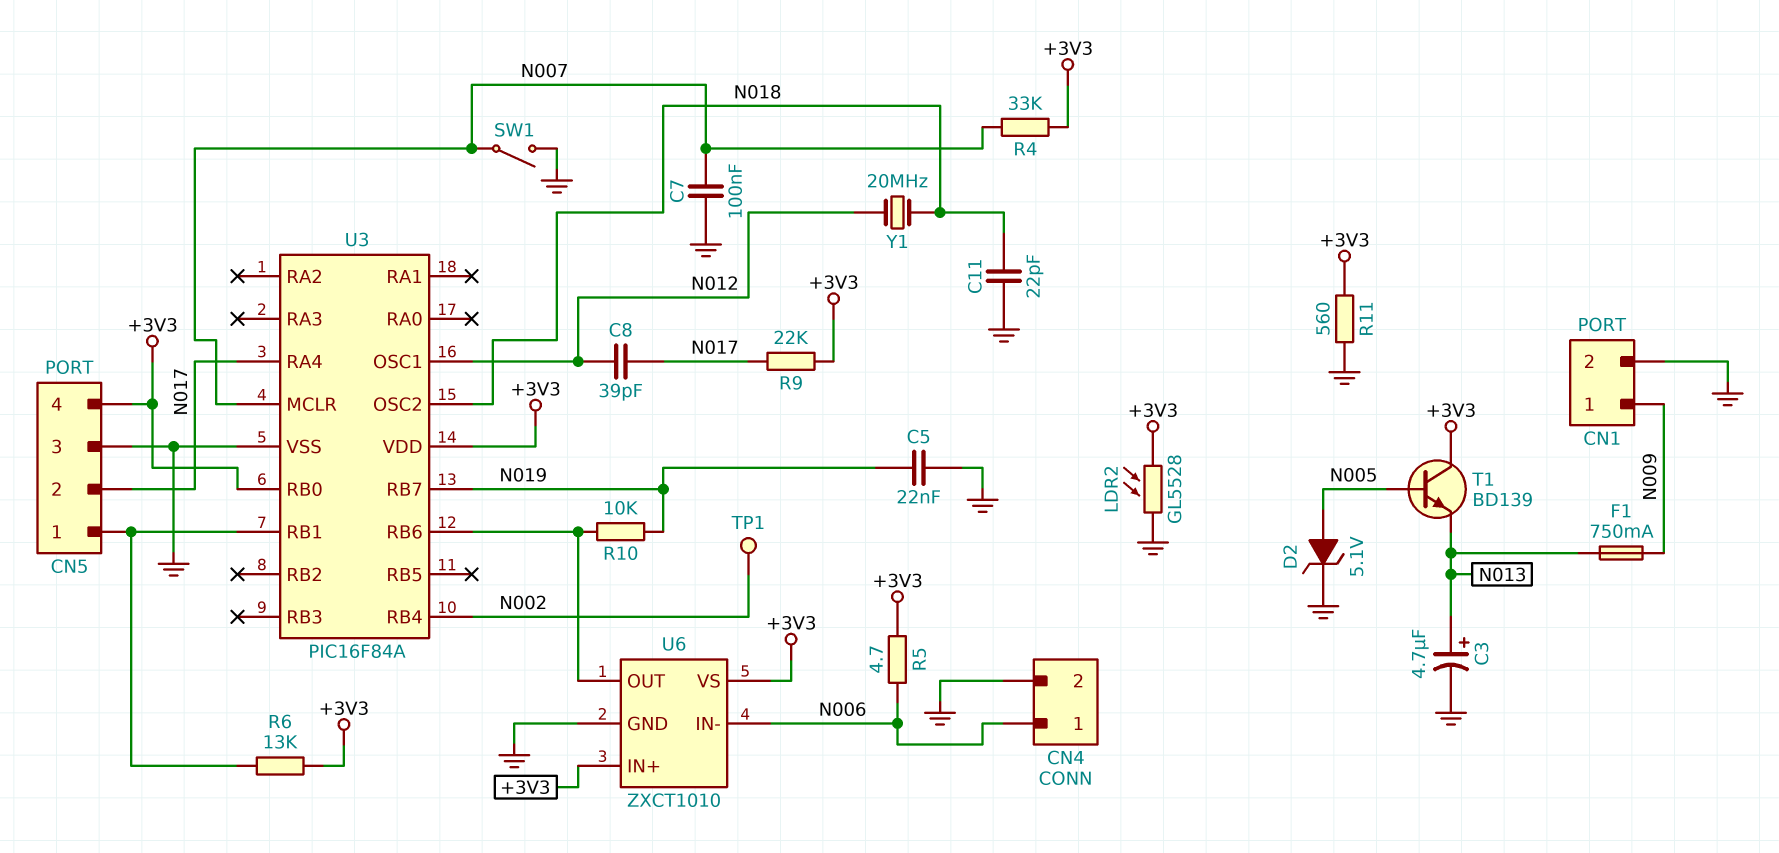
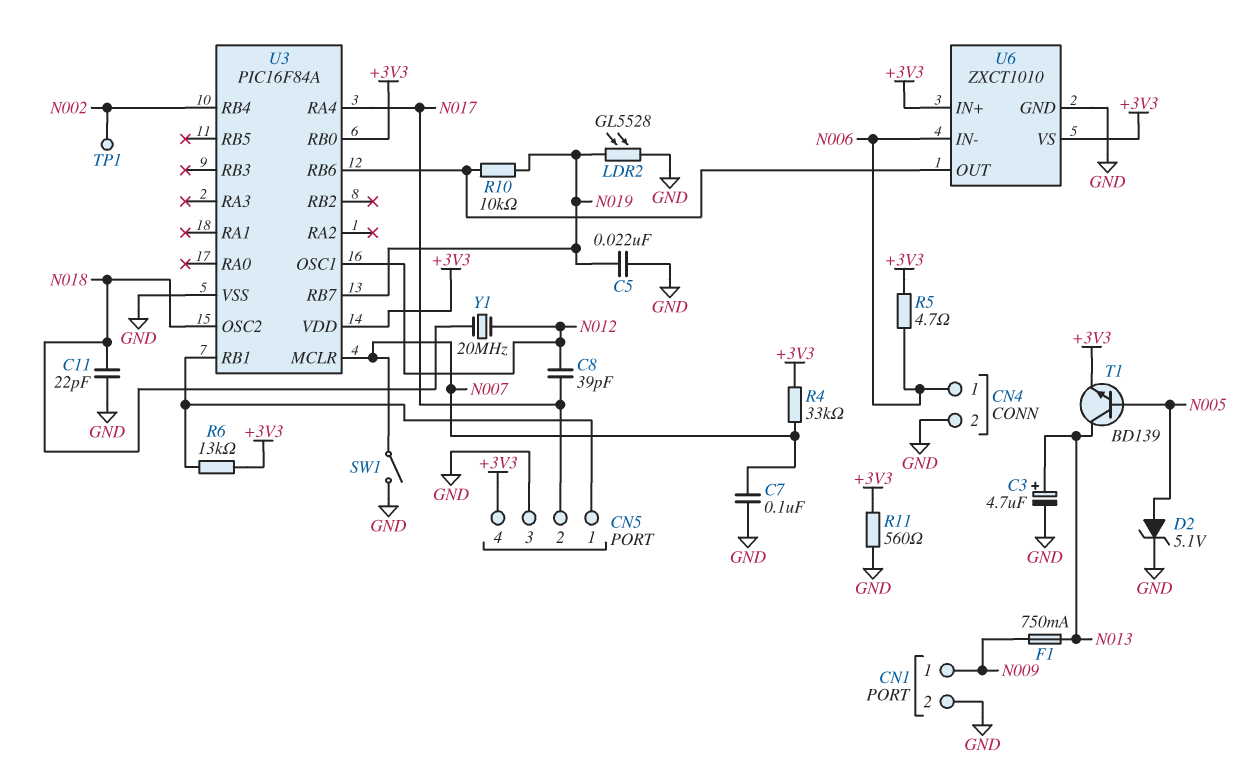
LDR2: GL5528 (+3V3, GND) -> GL5528 (GND, N019)
R9: 22k (+3V3, N017) -> none
T1: NPN BD139 (B N005, C +3V3, E N013) -> NPN BD139 (B N005, C N013, E +3V3)

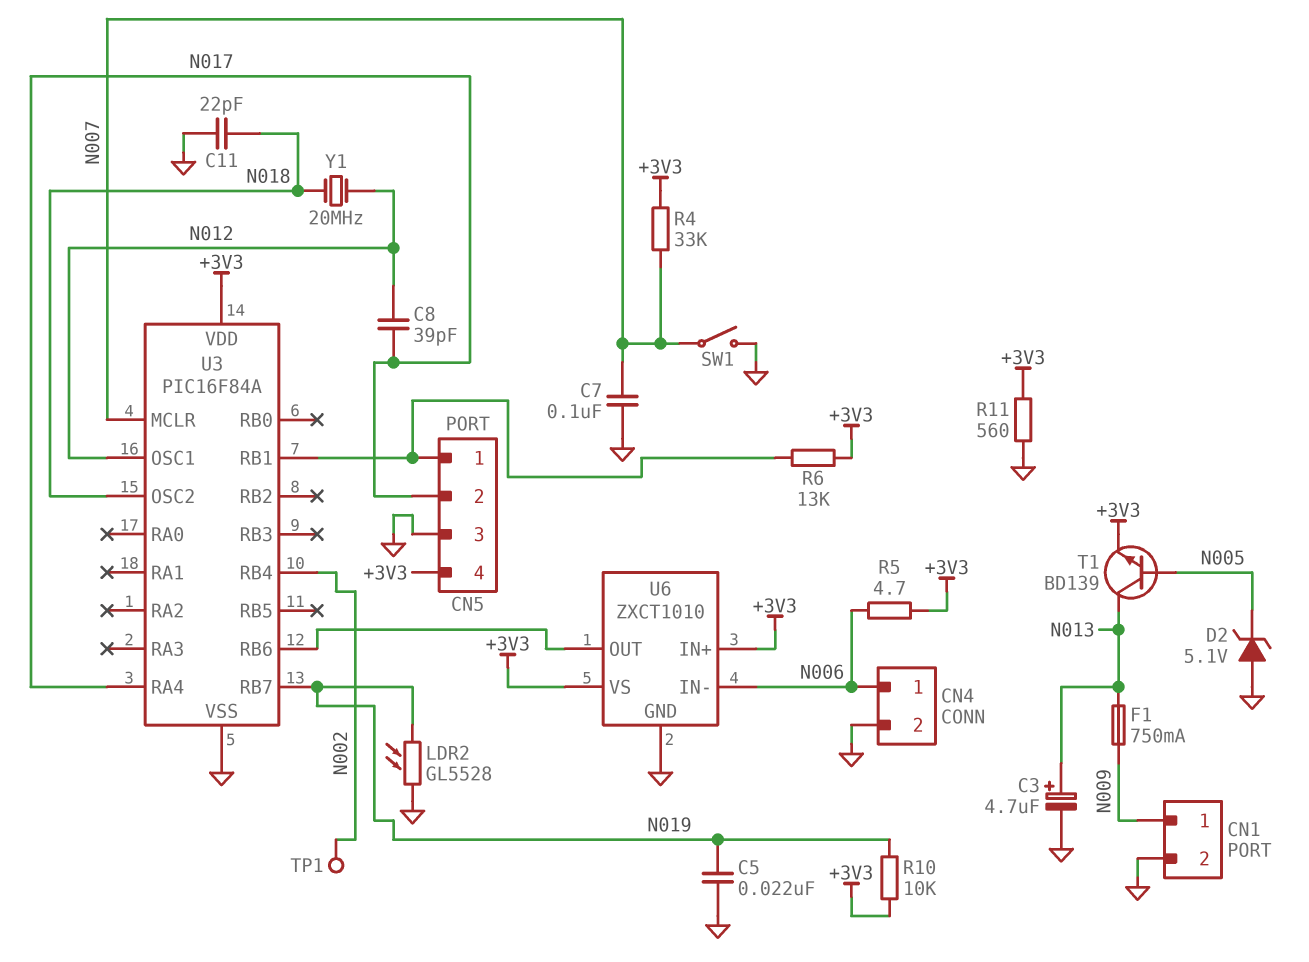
D2: zener 5.1V (A N005, K GND) -> zener 5.1V (A GND, K N005)
R10: 10k (N019, U3/RB6) -> 10k (+3V3, N019)
U3 pin RB0: +3V3 -> none

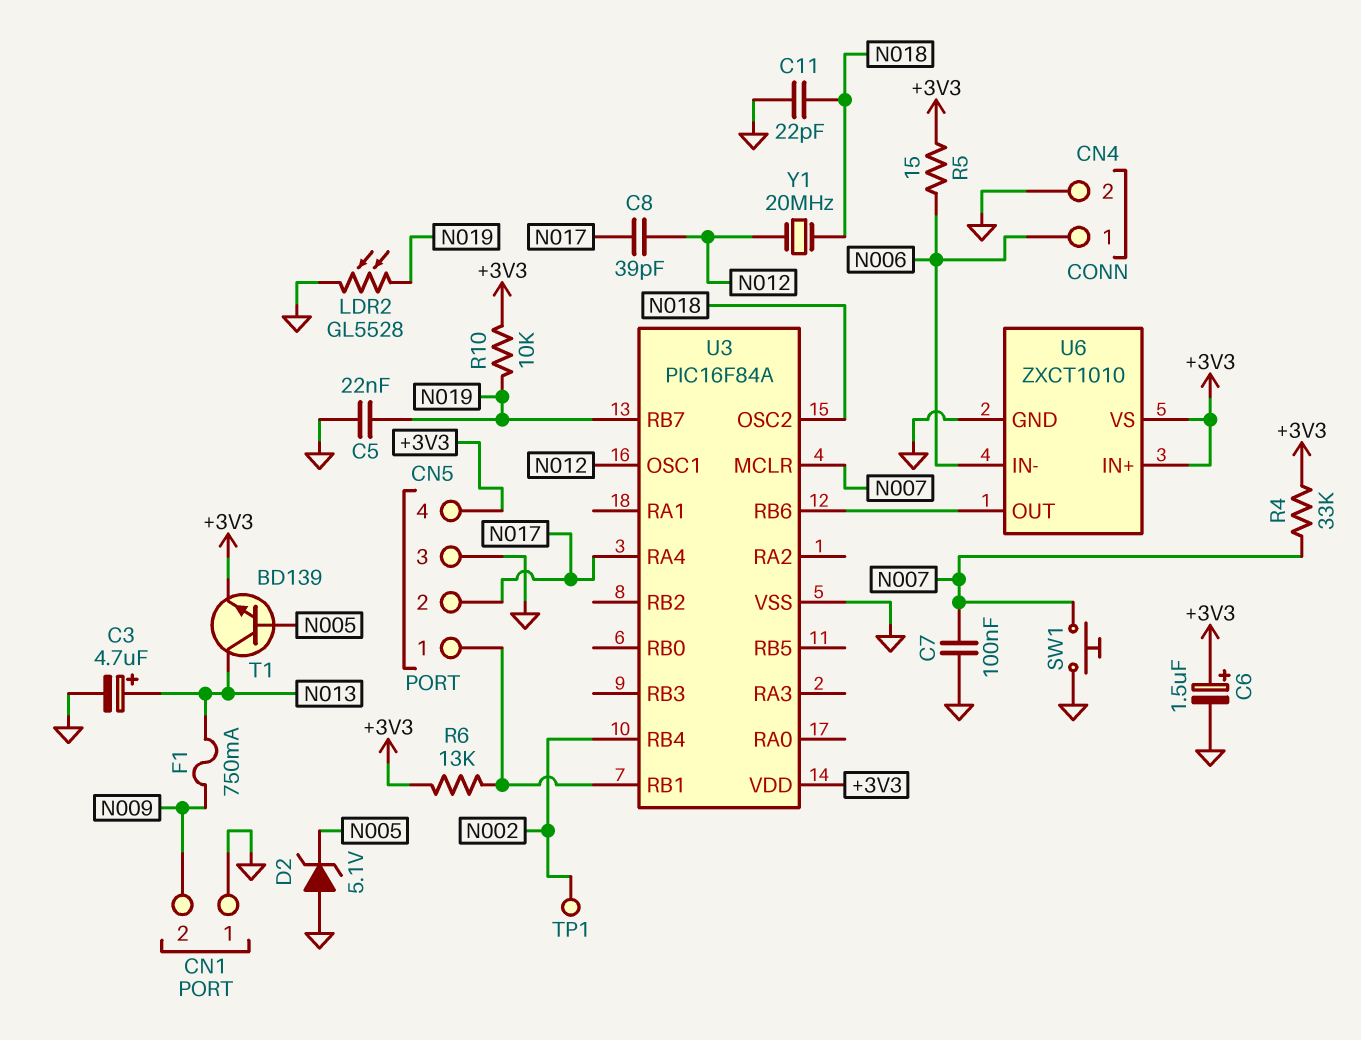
C6: none -> 1.5uF (plus +3V3, minus GND)
CN1 pin 1: N009 -> GND
CN1 pin 2: GND -> N009
R5: 4.7 (+3V3, N006) -> 15 (+3V3, N006)
R11: 560 (+3V3, GND) -> none
SW1: switch (GND, N007) -> button (GND, N007)

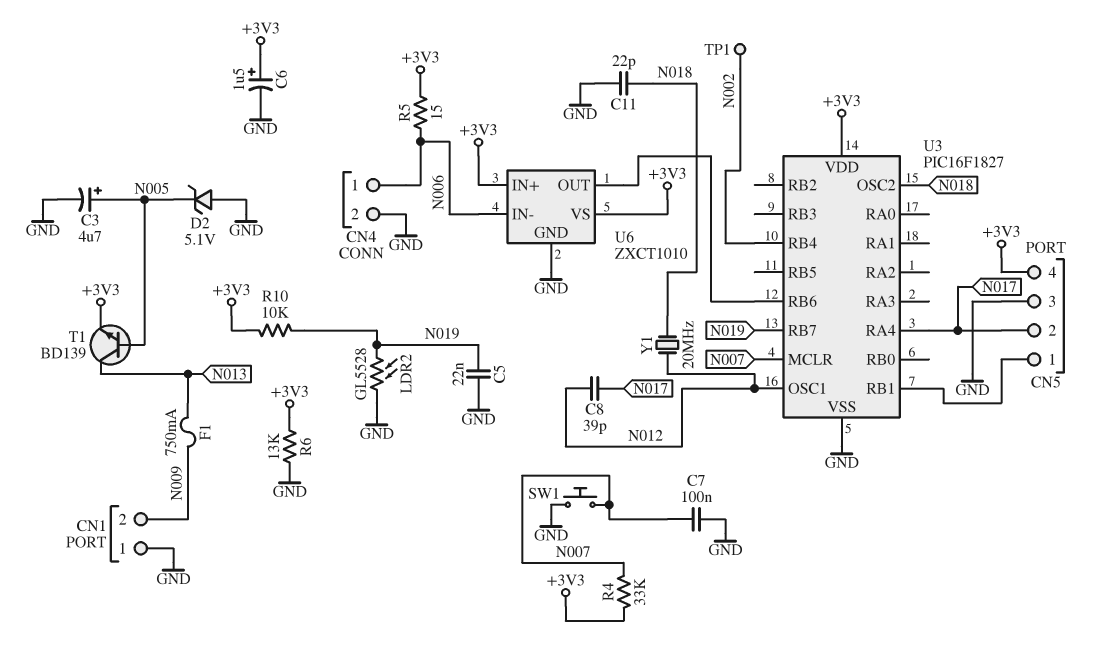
C3: 4.7uF (plus N013, minus GND) -> 4.7uF (plus N005, minus GND)
R6: 13k (+3V3, CN5/1) -> 13k (+3V3, GND)
U3: PIC16F84A -> PIC16F1827

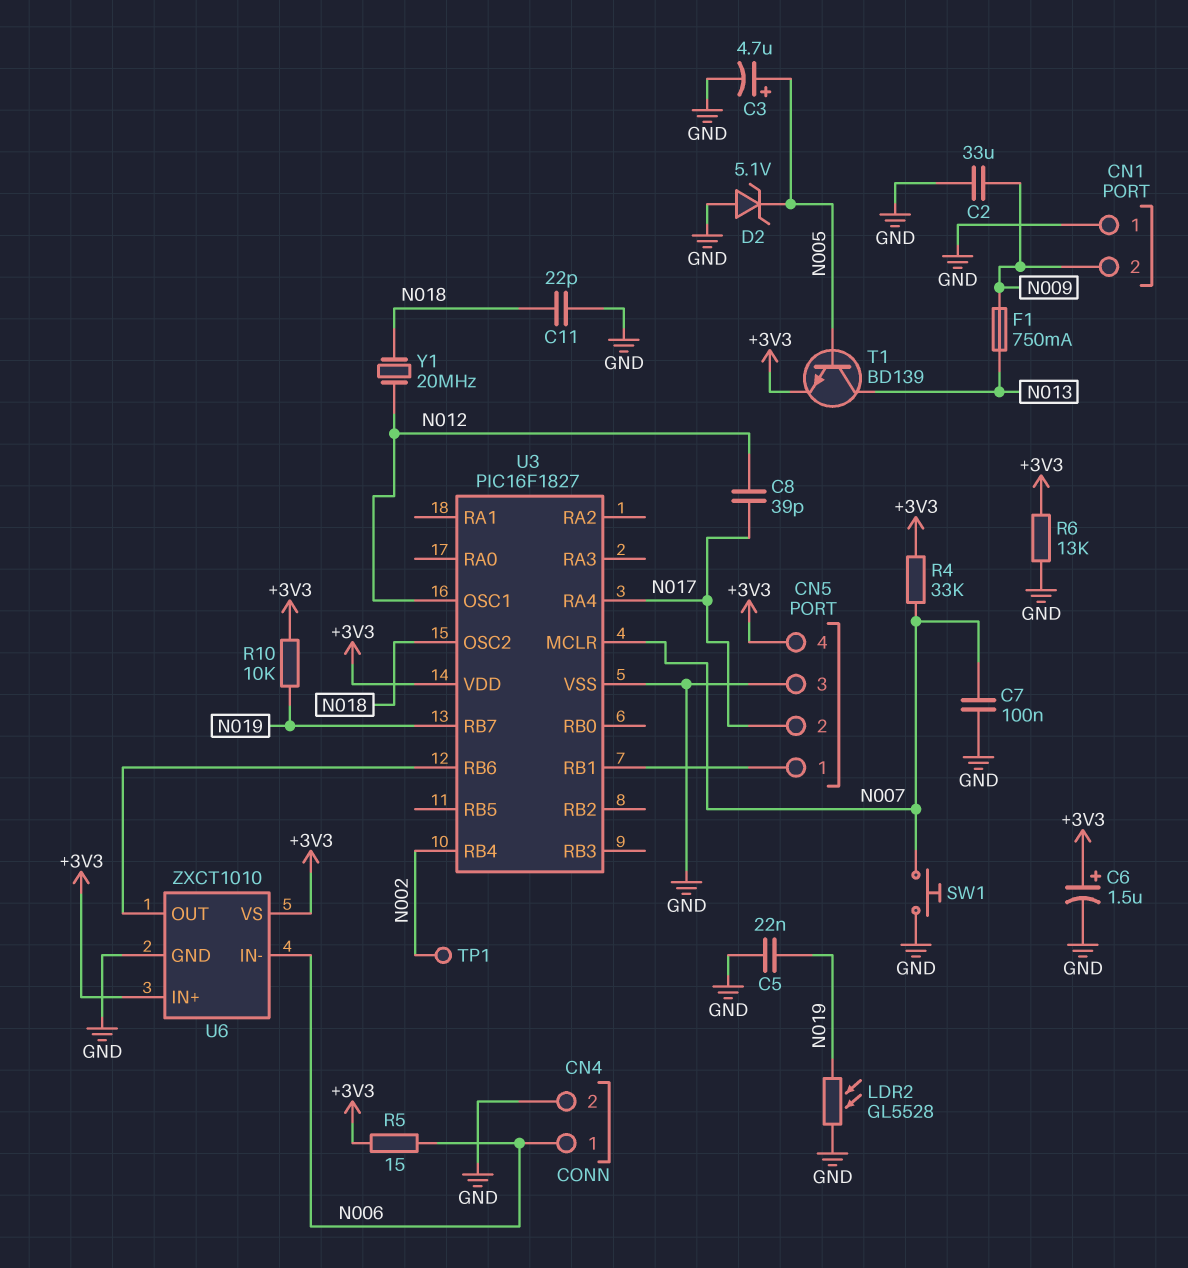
C2: none -> 33uF (GND, N009)

